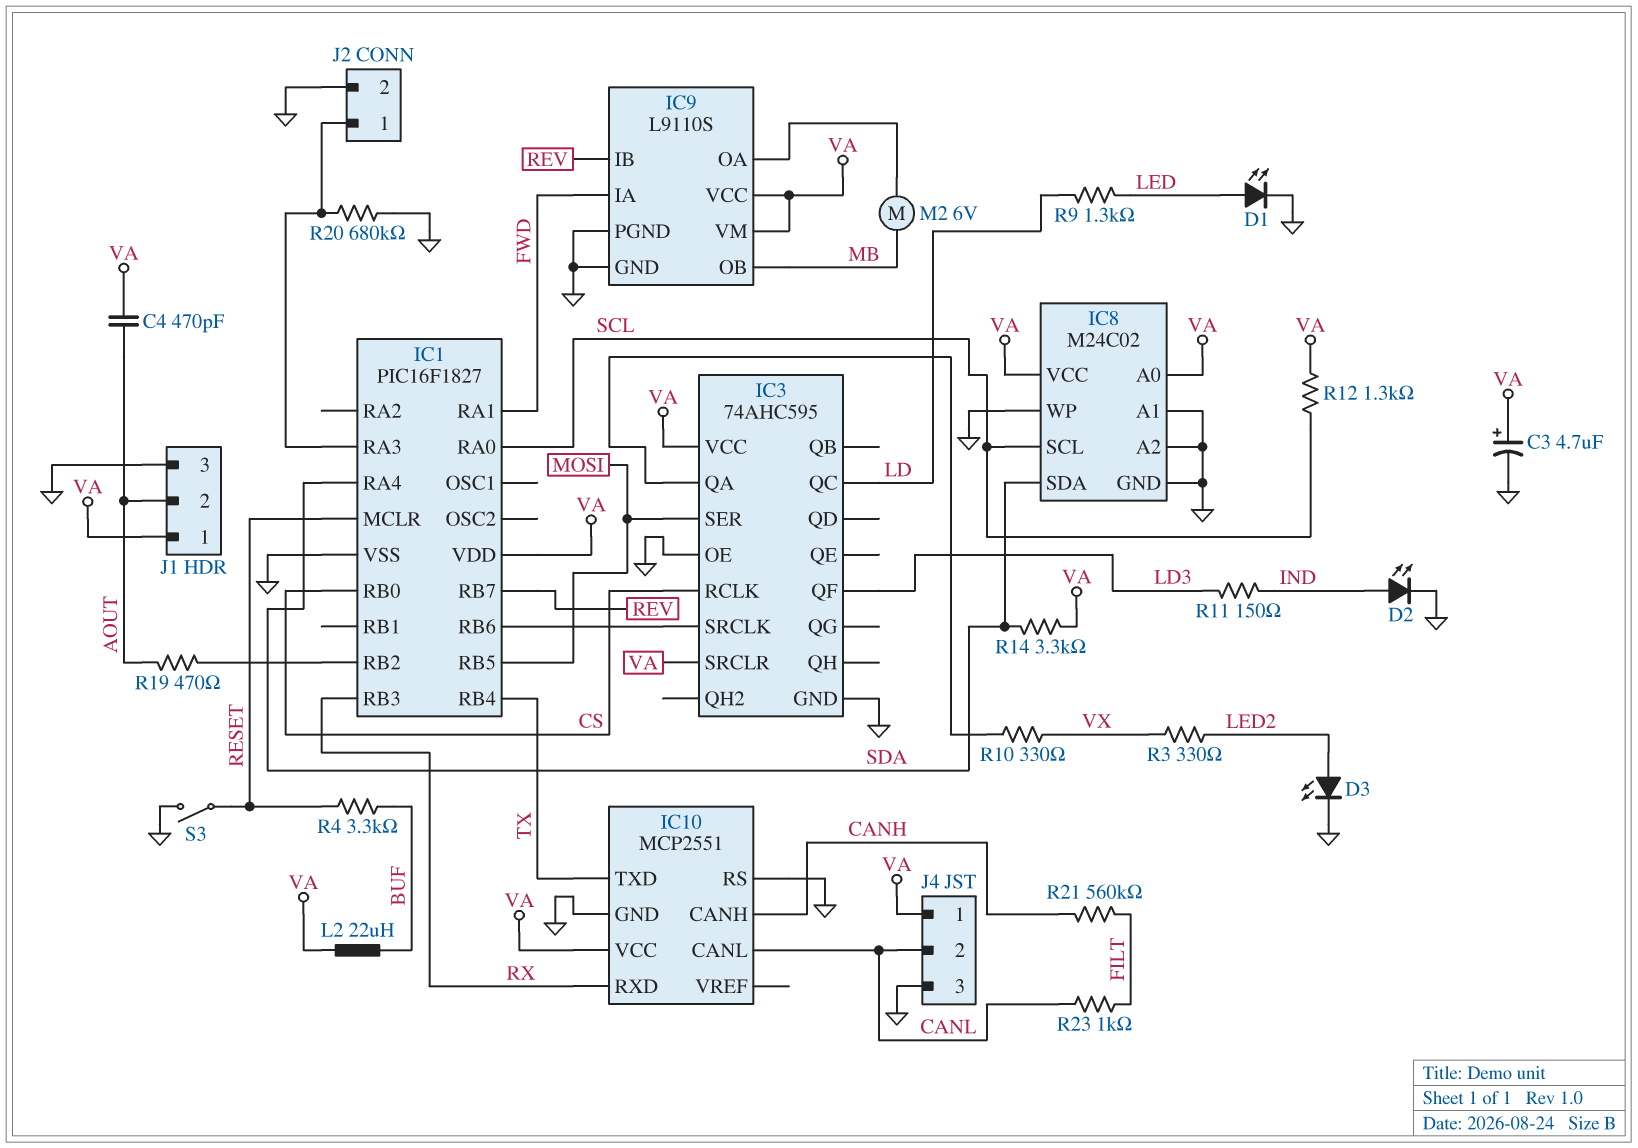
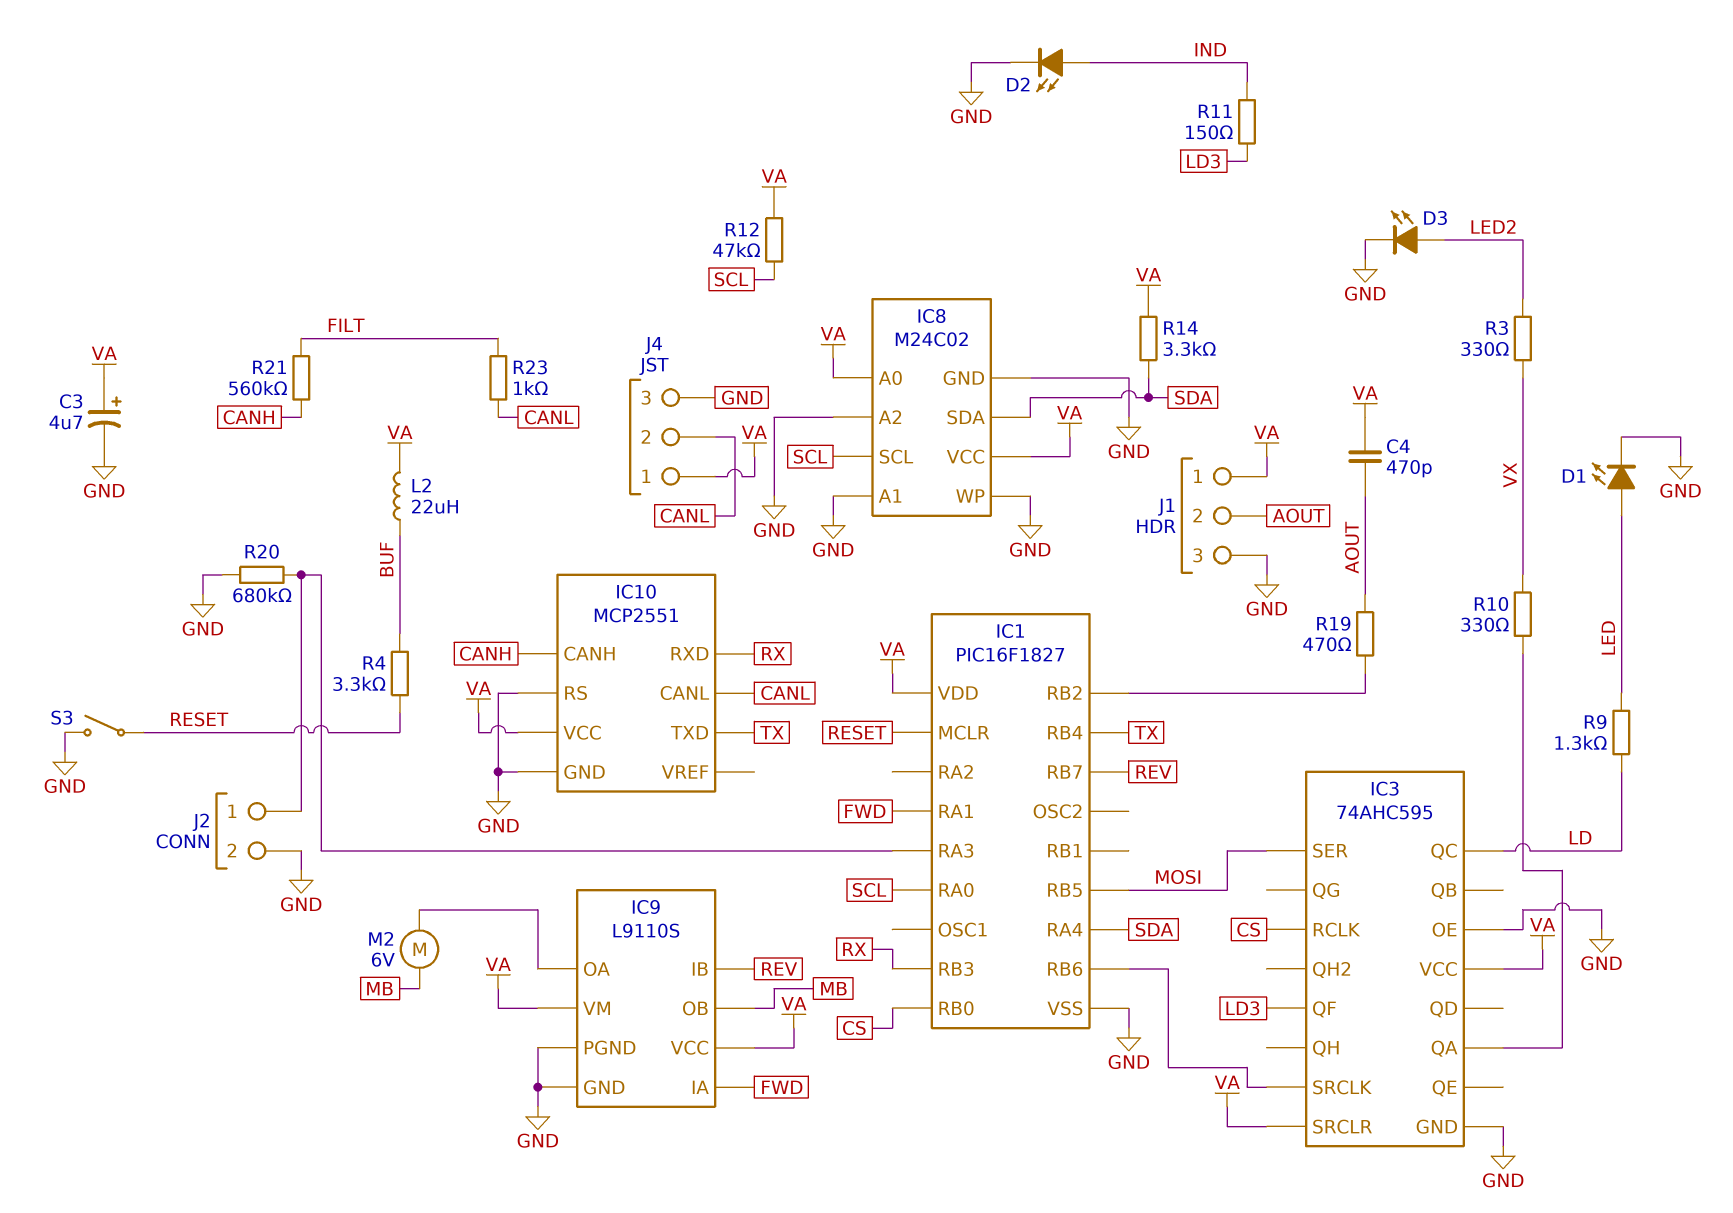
R12: 1.3k (SCL, VA) -> 47k (SCL, VA)

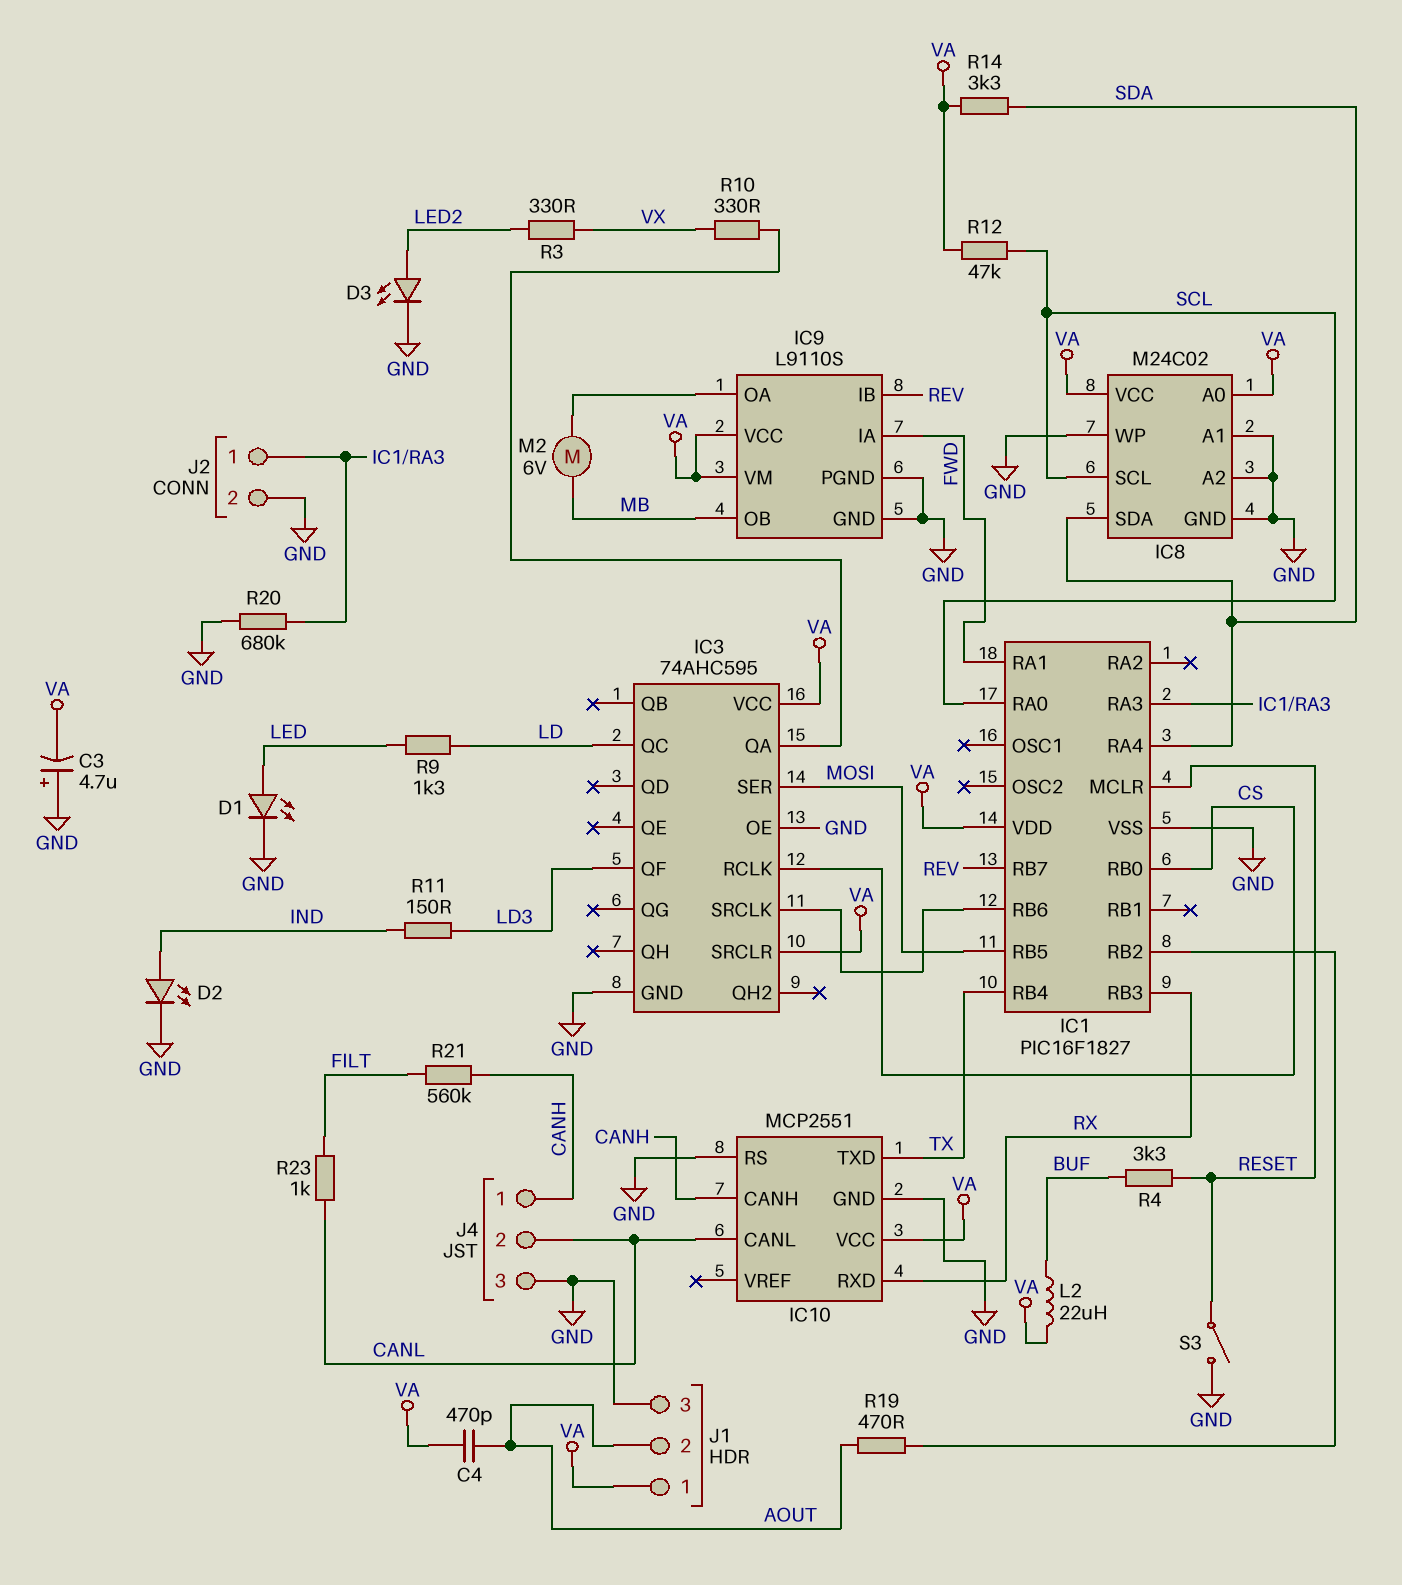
C3: 4.7uF (plus VA, minus GND) -> 4.7uF (plus GND, minus VA)
J4 pin 1: VA -> CANH

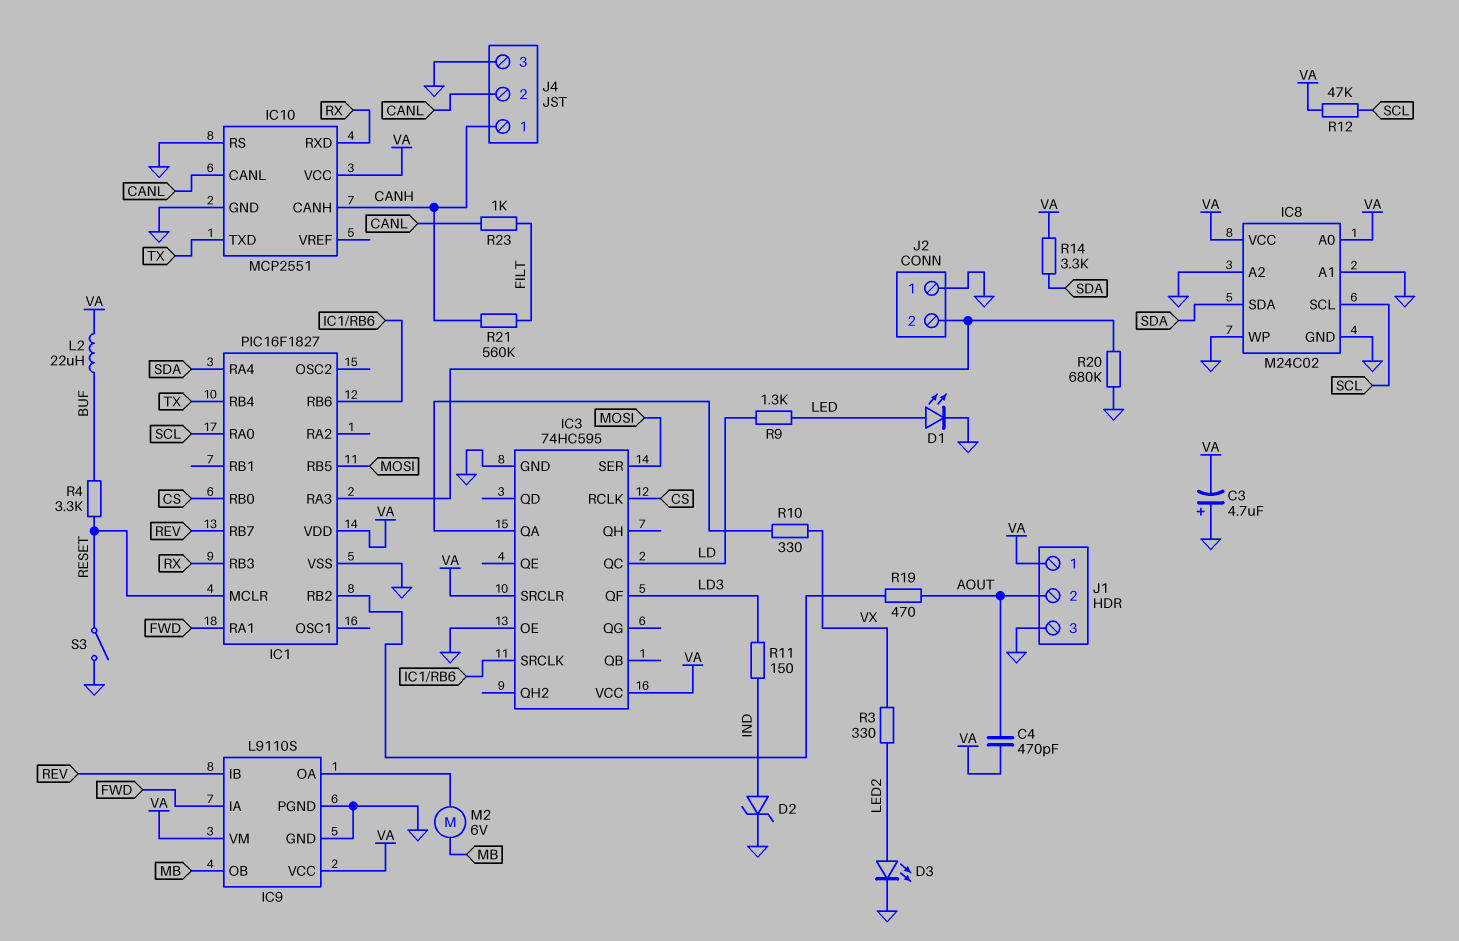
D2: LED (A IND, K GND) -> zener (A IND, K GND)
IC3: 74AHC595 -> 74HC595
J2 pin 1: IC1/RA3 -> GND
J2 pin 2: GND -> IC1/RA3

